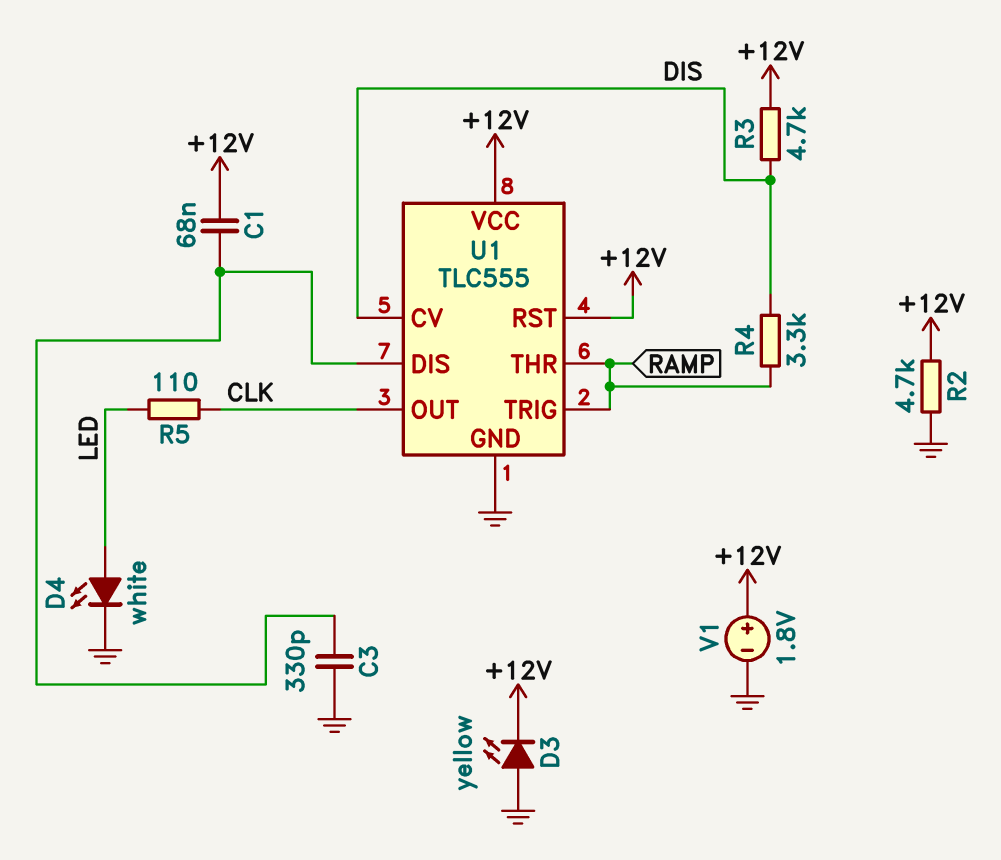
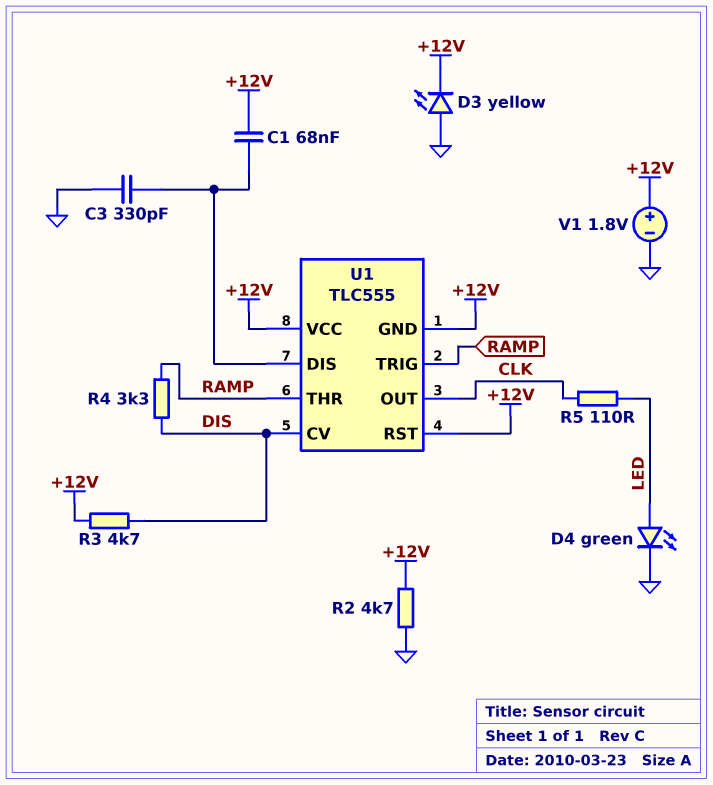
D4: LED white (A LED, K GND) -> LED green (A LED, K GND)
U1 pin GND: GND -> +12V

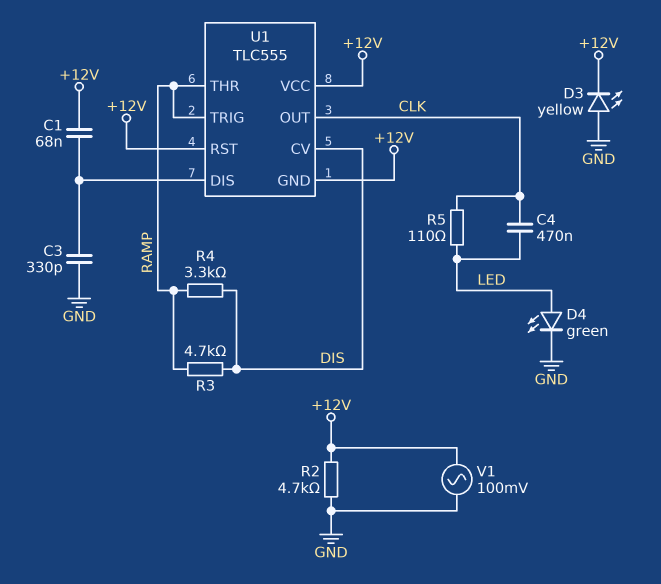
C4: none -> 470nF (CLK, LED)
R3: 4.7k (+12V, DIS) -> 4.7k (DIS, RAMP)
V1: 1.8V (plus +12V, minus GND) -> AC 100mV (+12V, GND)

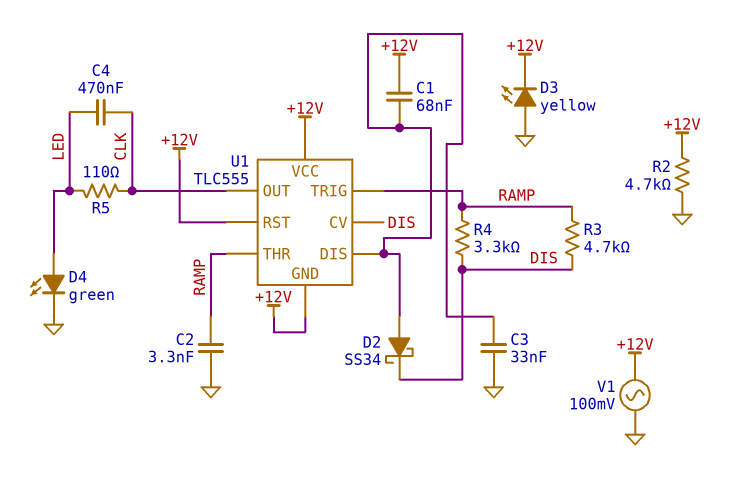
C2: none -> 3.3nF (GND, RAMP)
C3: 330pF (GND, U1/DIS) -> 33nF (GND, U1/DIS)
D2: none -> schottky SS34 (A U1/DIS, K DIS)

